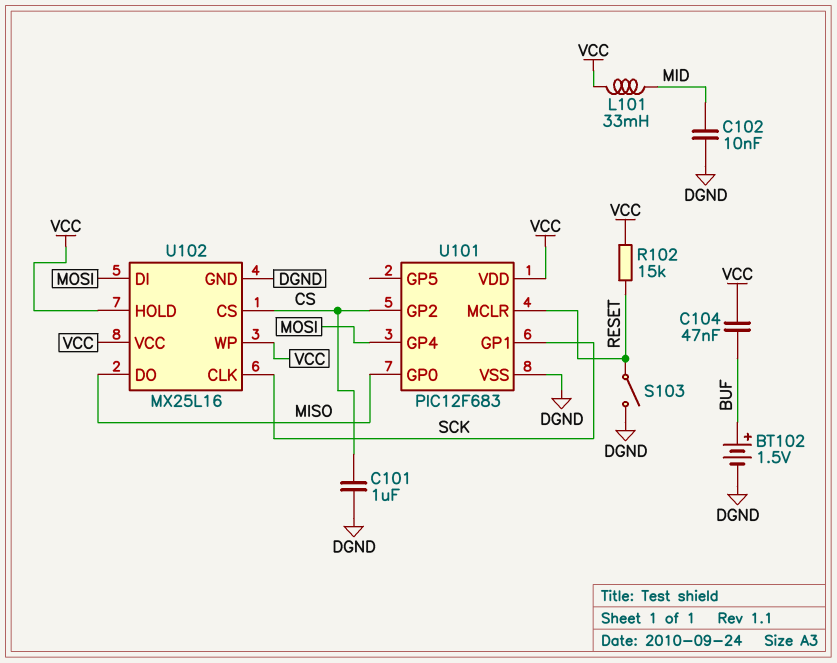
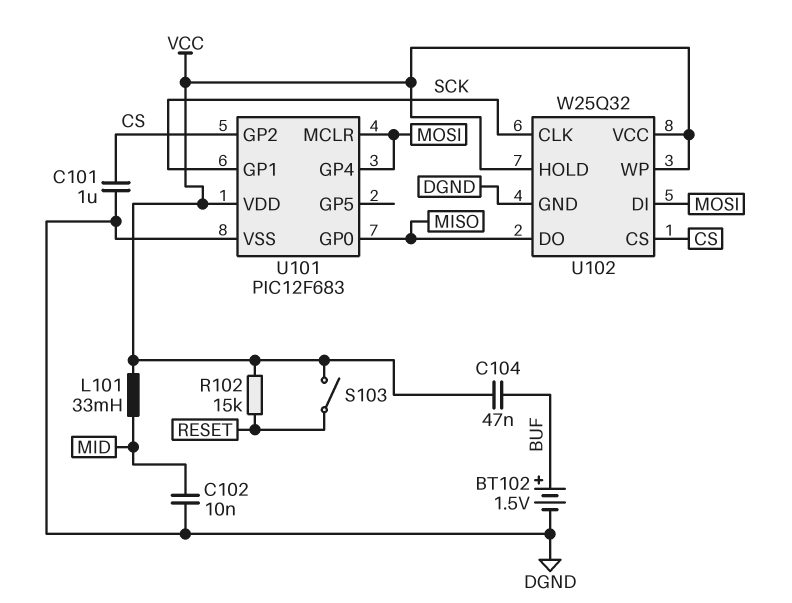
S103: switch (DGND, RESET) -> switch (RESET, VCC)
U101 pin MCLR: RESET -> MOSI
U102: MX25L16 -> W25Q32

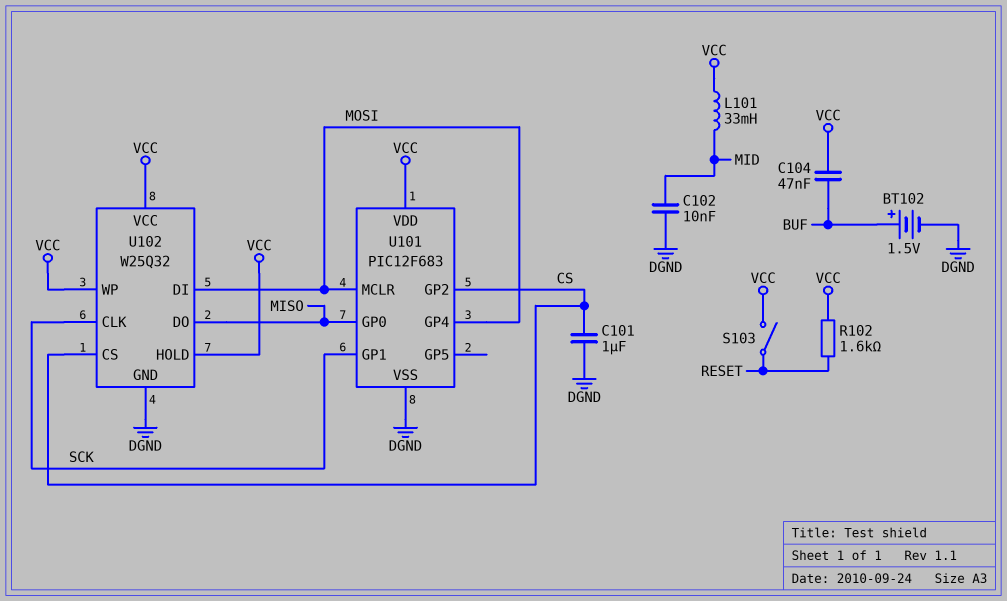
R102: 15k (RESET, VCC) -> 1.6k (RESET, VCC)

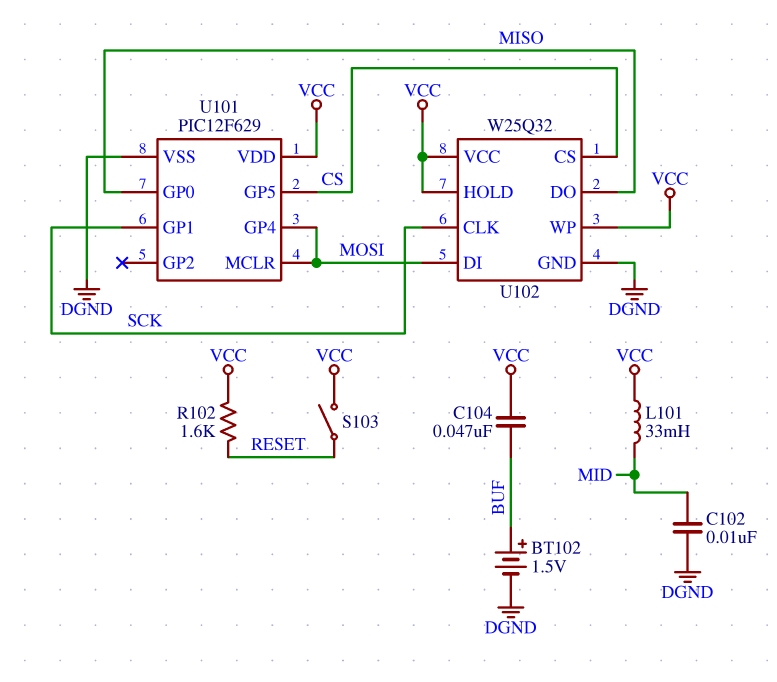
C101: 1uF (CS, DGND) -> none
U101: PIC12F683 -> PIC12F629
U101 pin GP2: CS -> none
U101 pin GP5: none -> CS

